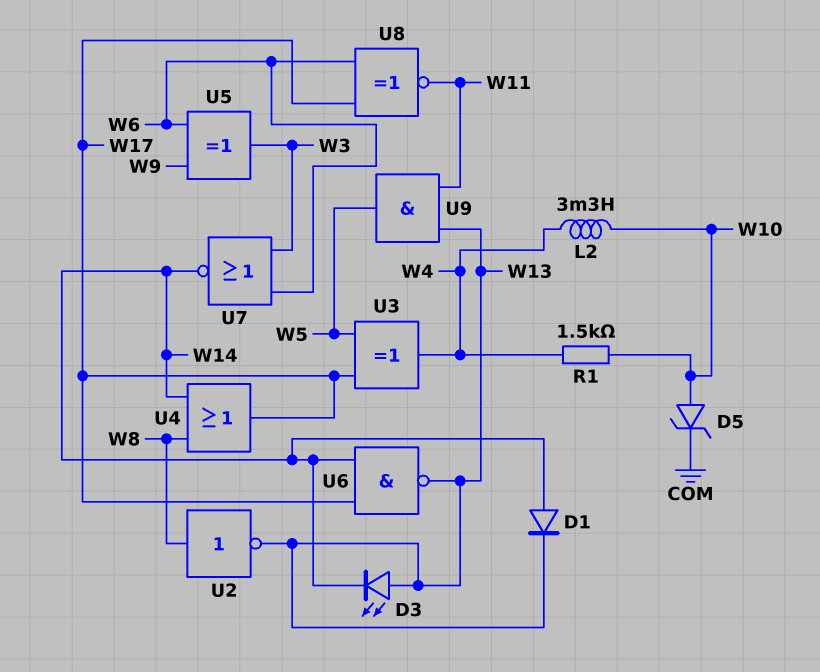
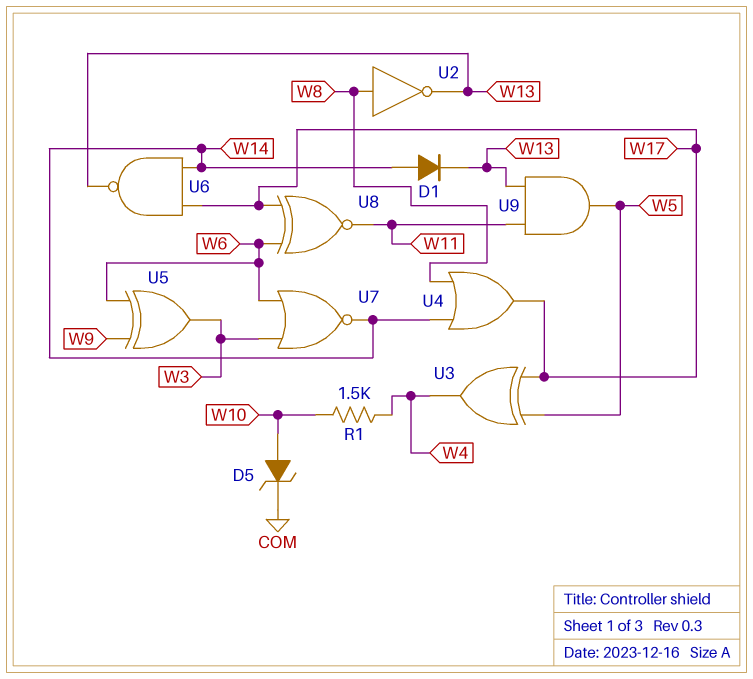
D3: LED (A W13, K W14) -> none
L2: 3.3mH (W4, W10) -> none

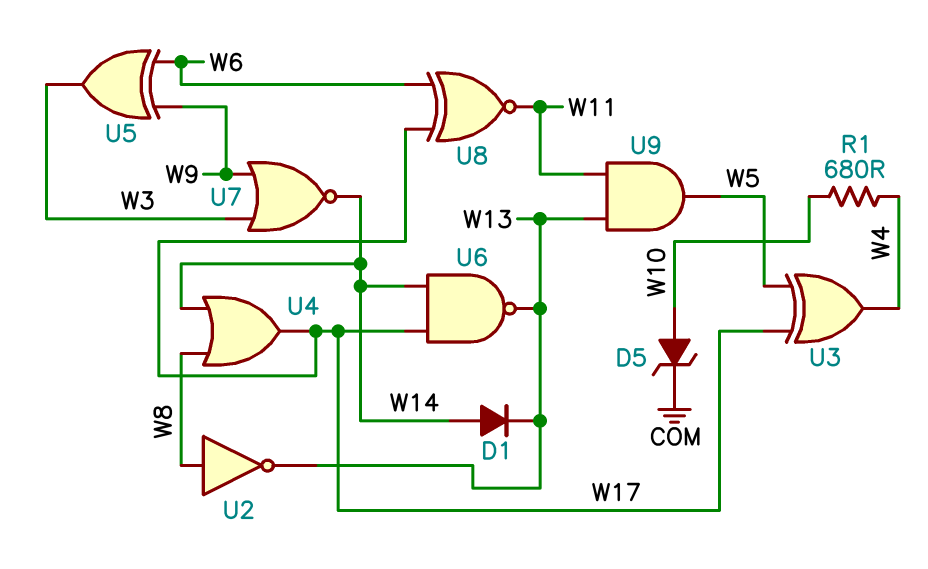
R1: 1.5k (W4, W10) -> 680 (W4, W10)
U7: NOR (in W3, in W6, out W14) -> NOR (in W3, in W9, out W14)

